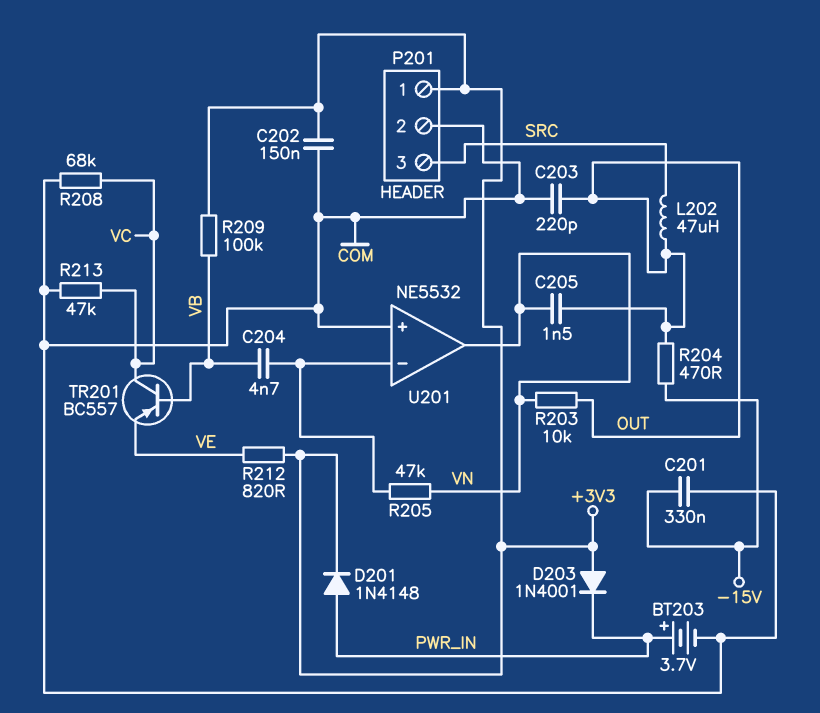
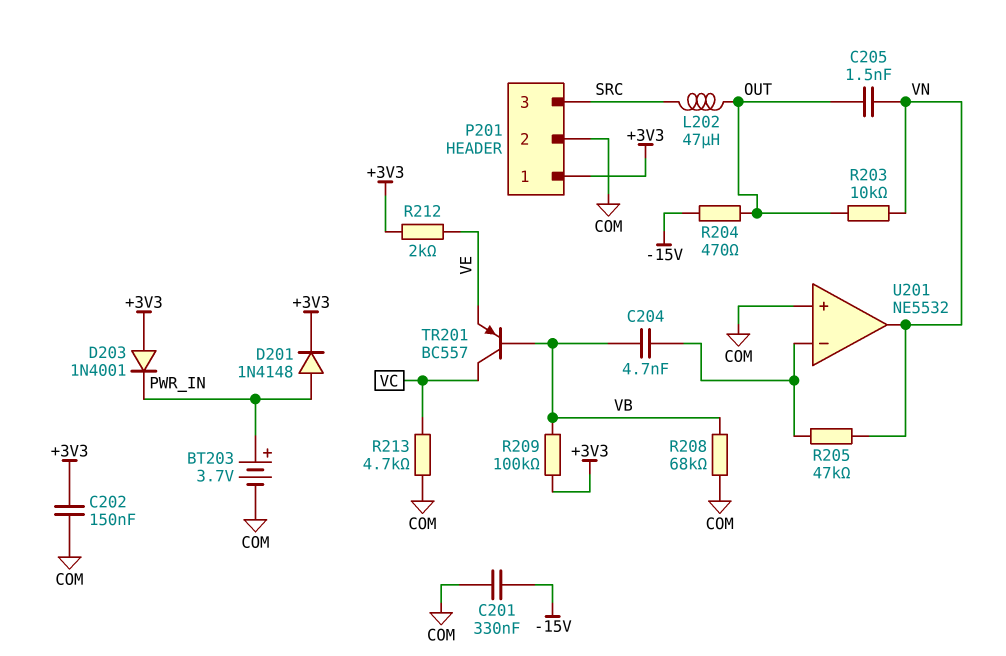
C203: 220pF (COM, OUT) -> none
R208: 68k (COM, VC) -> 68k (COM, VB)
R212: 820 (+3V3, VE) -> 2k (+3V3, VE)
R213: 47k (COM, VC) -> 4.7k (COM, VC)

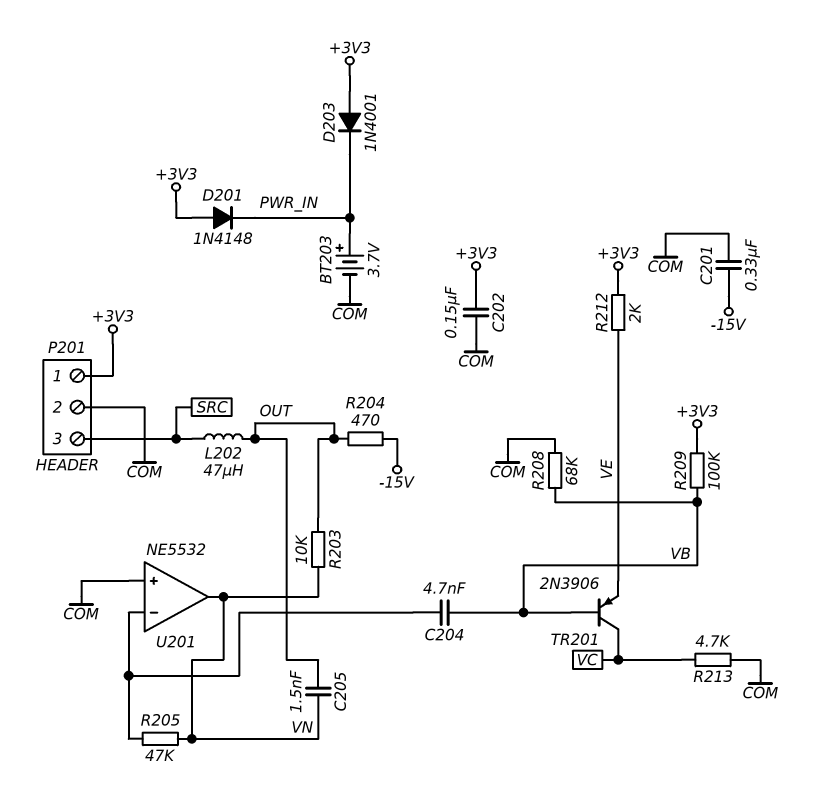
D201: diode 1N4148 (A PWR_IN, K +3V3) -> diode 1N4148 (A +3V3, K PWR_IN)
TR201: PNP BC557 (B VB, C VC, E VE) -> PNP 2N3906 (B VB, C VC, E VE)

